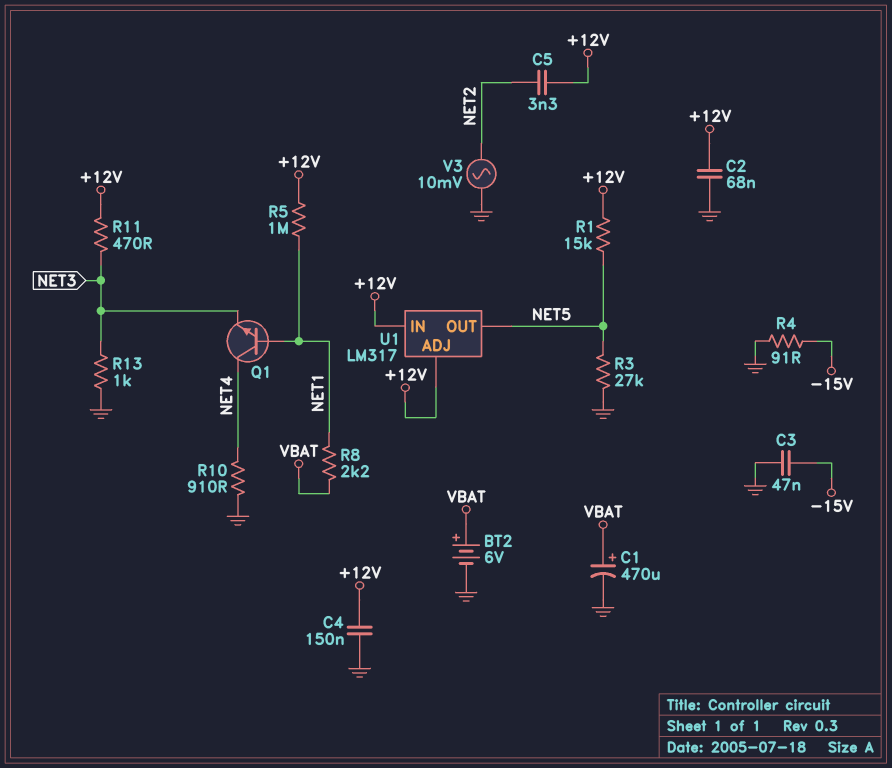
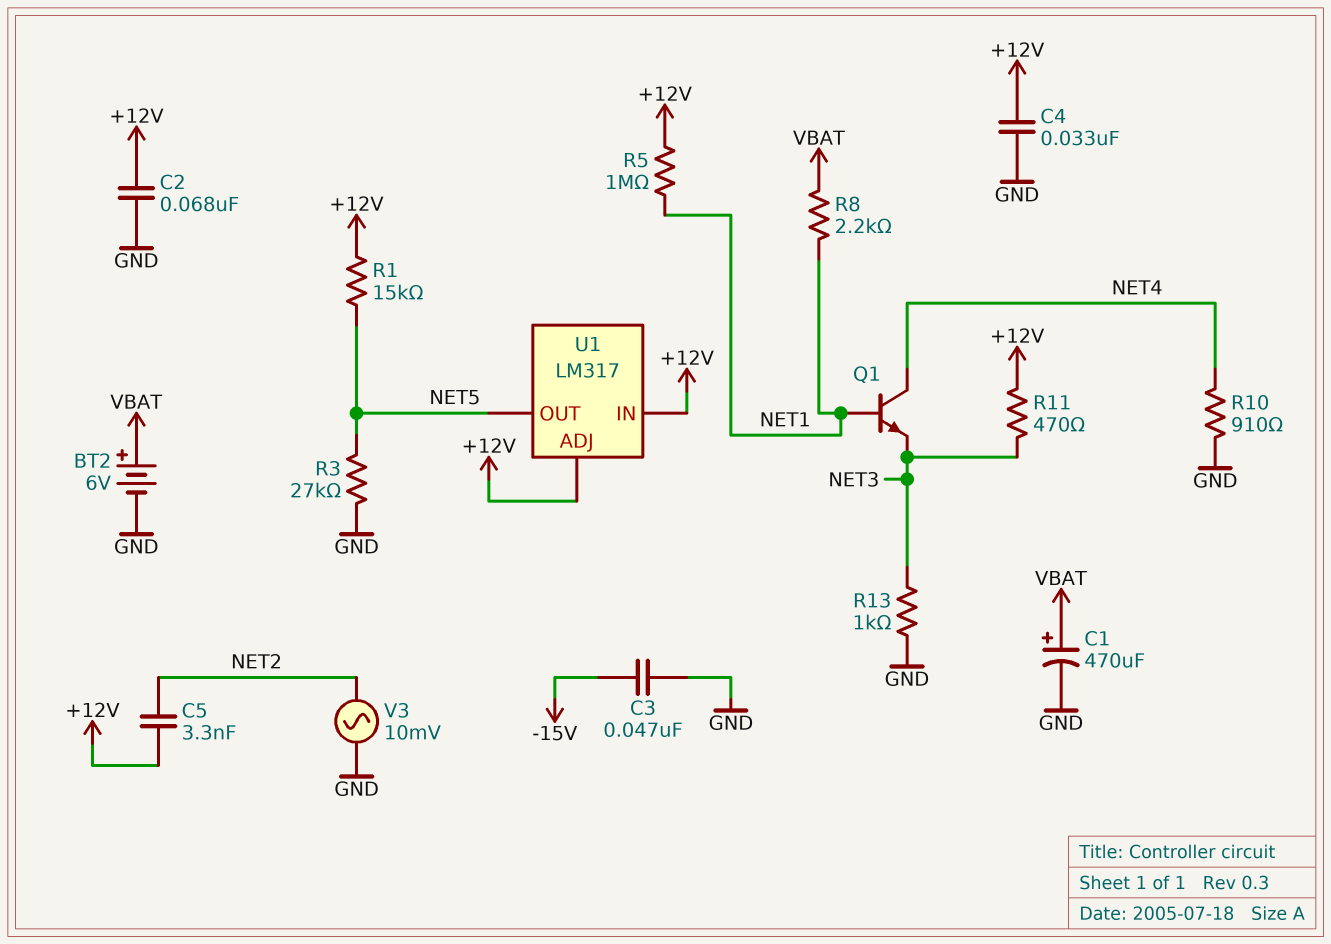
C4: 150nF (+12V, GND) -> 33nF (+12V, GND)
R4: 91 (-15V, GND) -> none

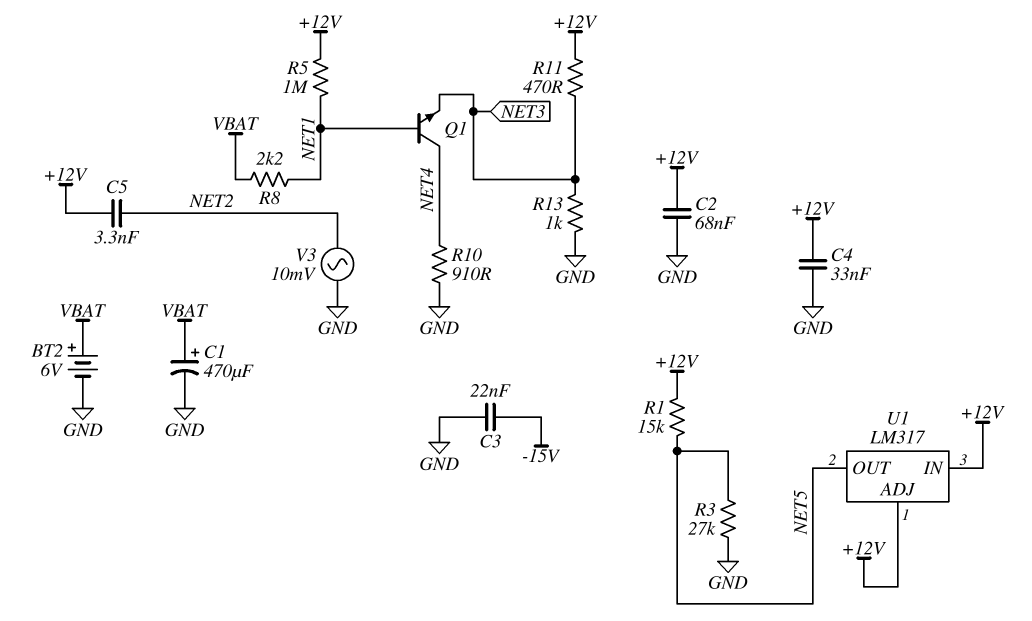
C3: 47nF (-15V, GND) -> 22nF (-15V, GND)

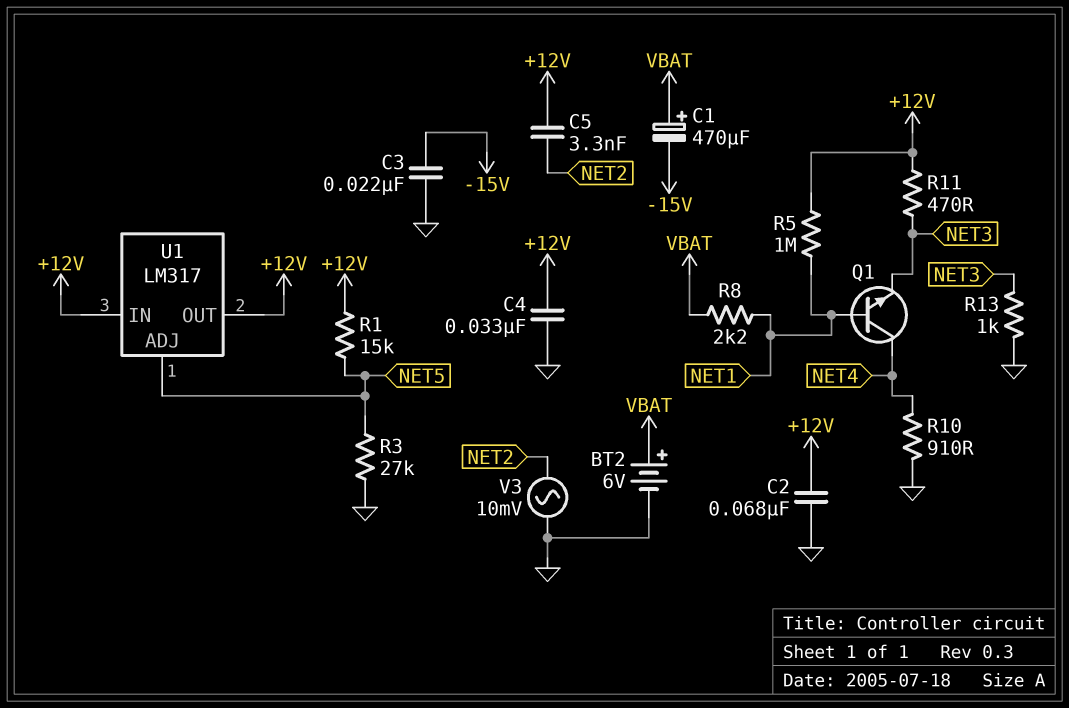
C1: 470uF (plus VBAT, minus GND) -> 470uF (plus VBAT, minus -15V)
U1 pin ADJ: +12V -> NET5
U1 pin OUT: NET5 -> +12V

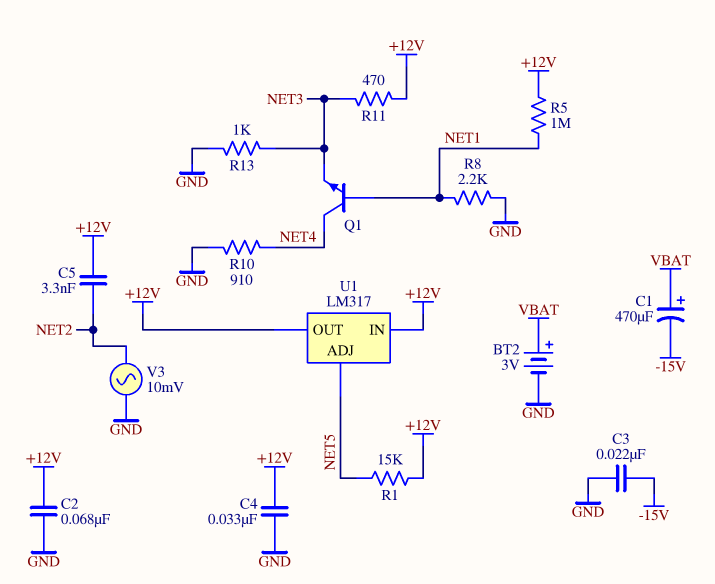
BT2: 6V (plus VBAT, minus GND) -> 3V (plus VBAT, minus GND)
R3: 27k (GND, NET5) -> none
R8: 2.2k (NET1, VBAT) -> 2.2k (GND, NET1)

